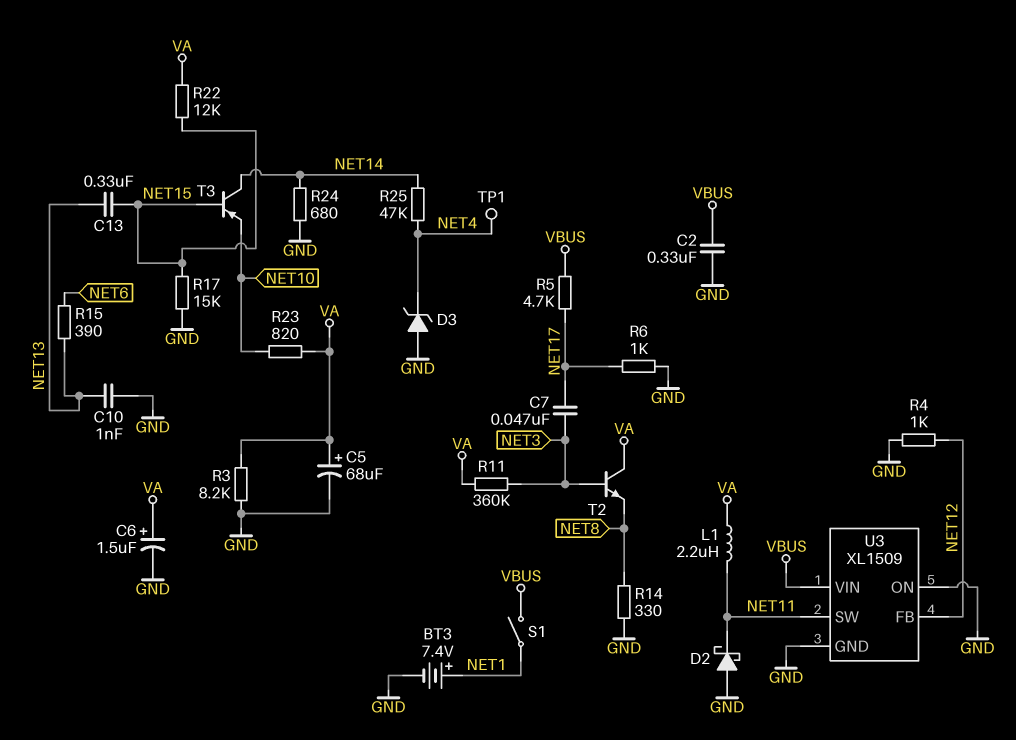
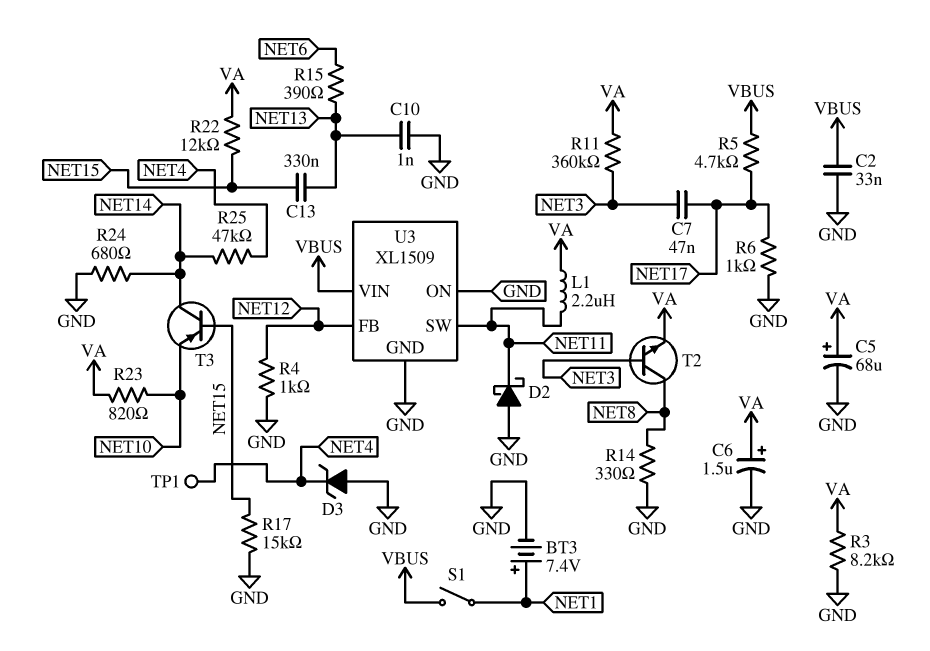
C2: 330nF (GND, VBUS) -> 33nF (GND, VBUS)
T2: NPN (B NET3, C VA, E NET8) -> NPN (B NET3, C NET8, E VA)

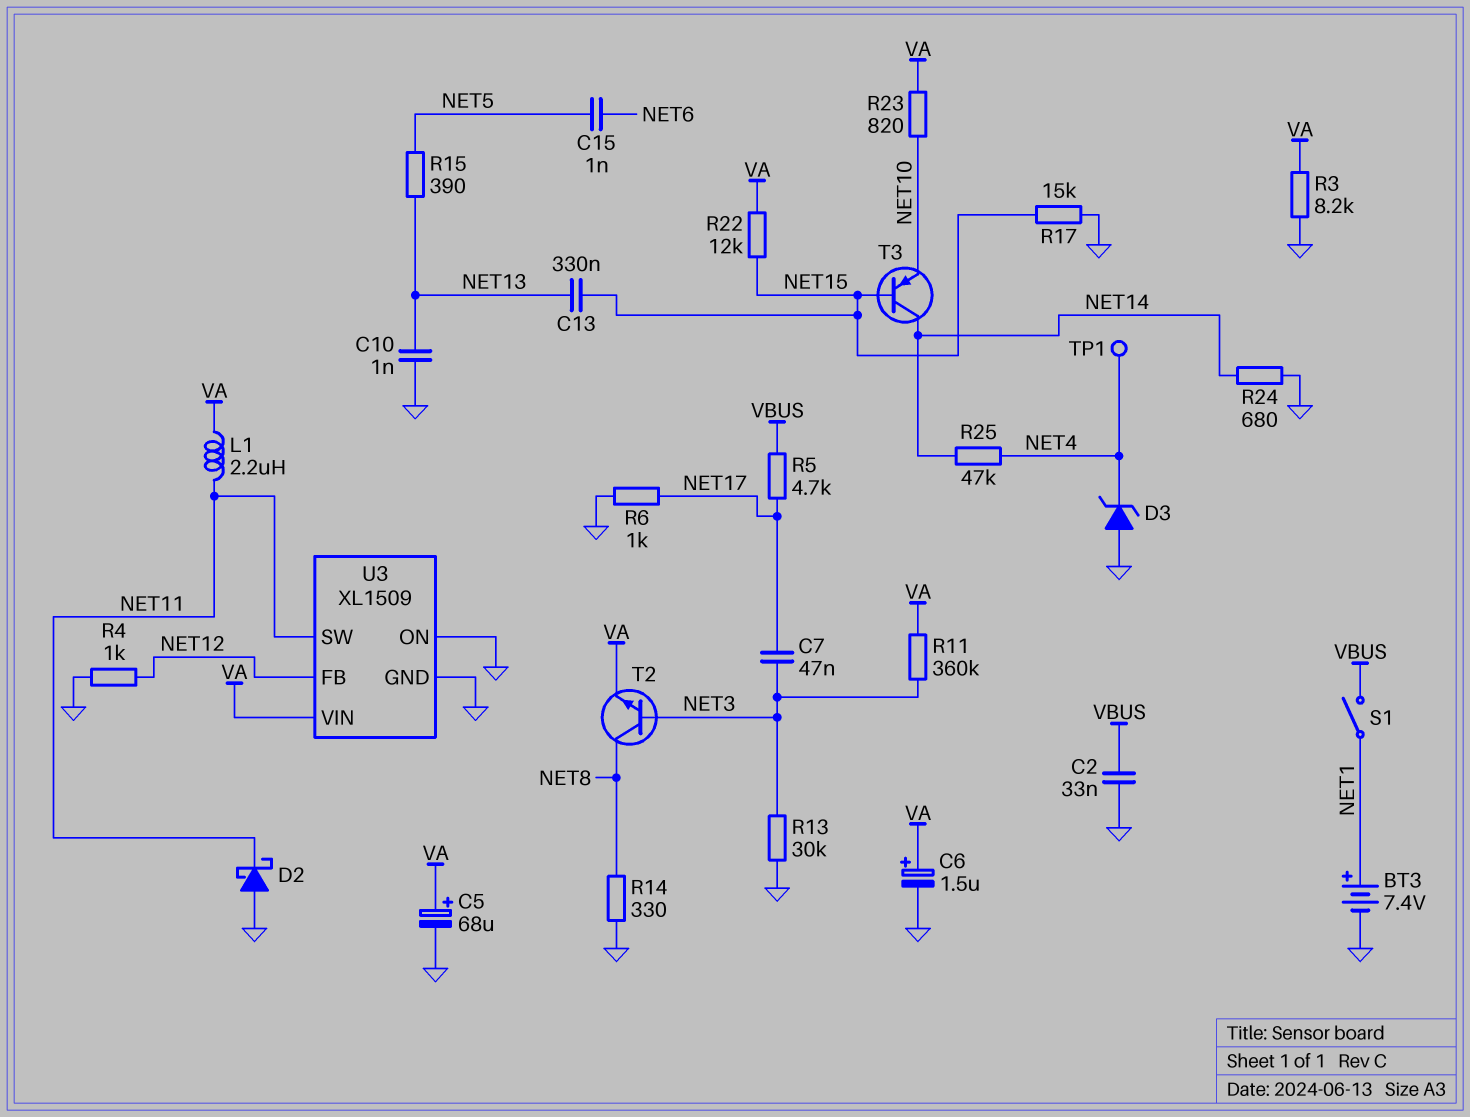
C15: none -> 1nF (NET5, NET6)
R13: none -> 30k (GND, NET3)
R15: 390 (NET6, NET13) -> 390 (NET5, NET13)
U3 pin VIN: VBUS -> VA

